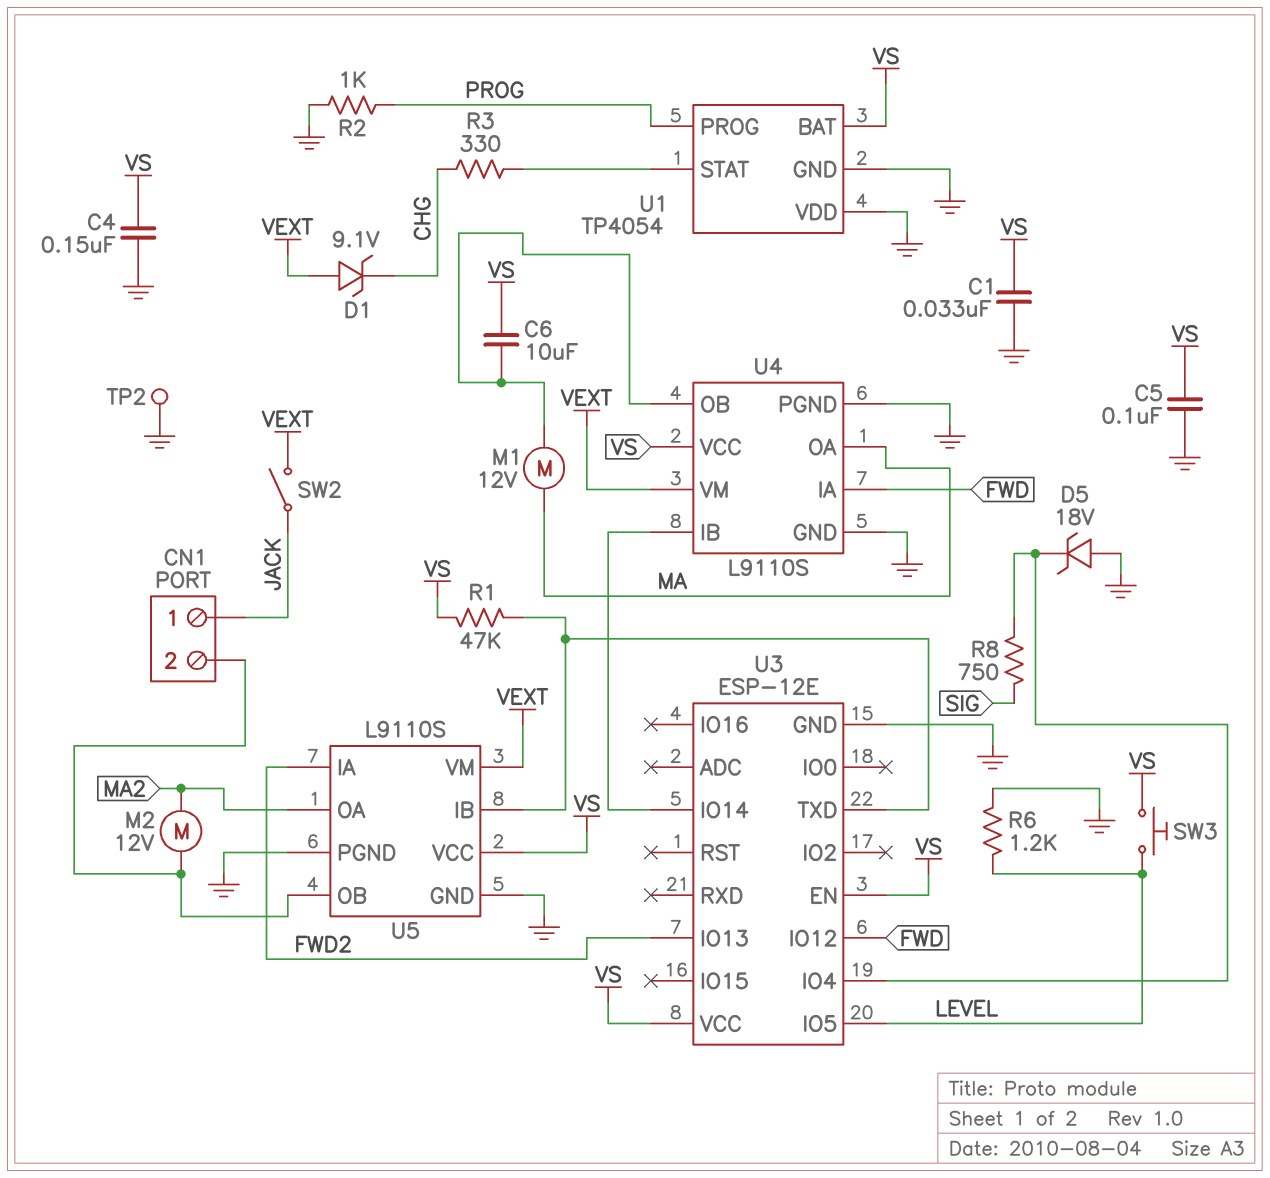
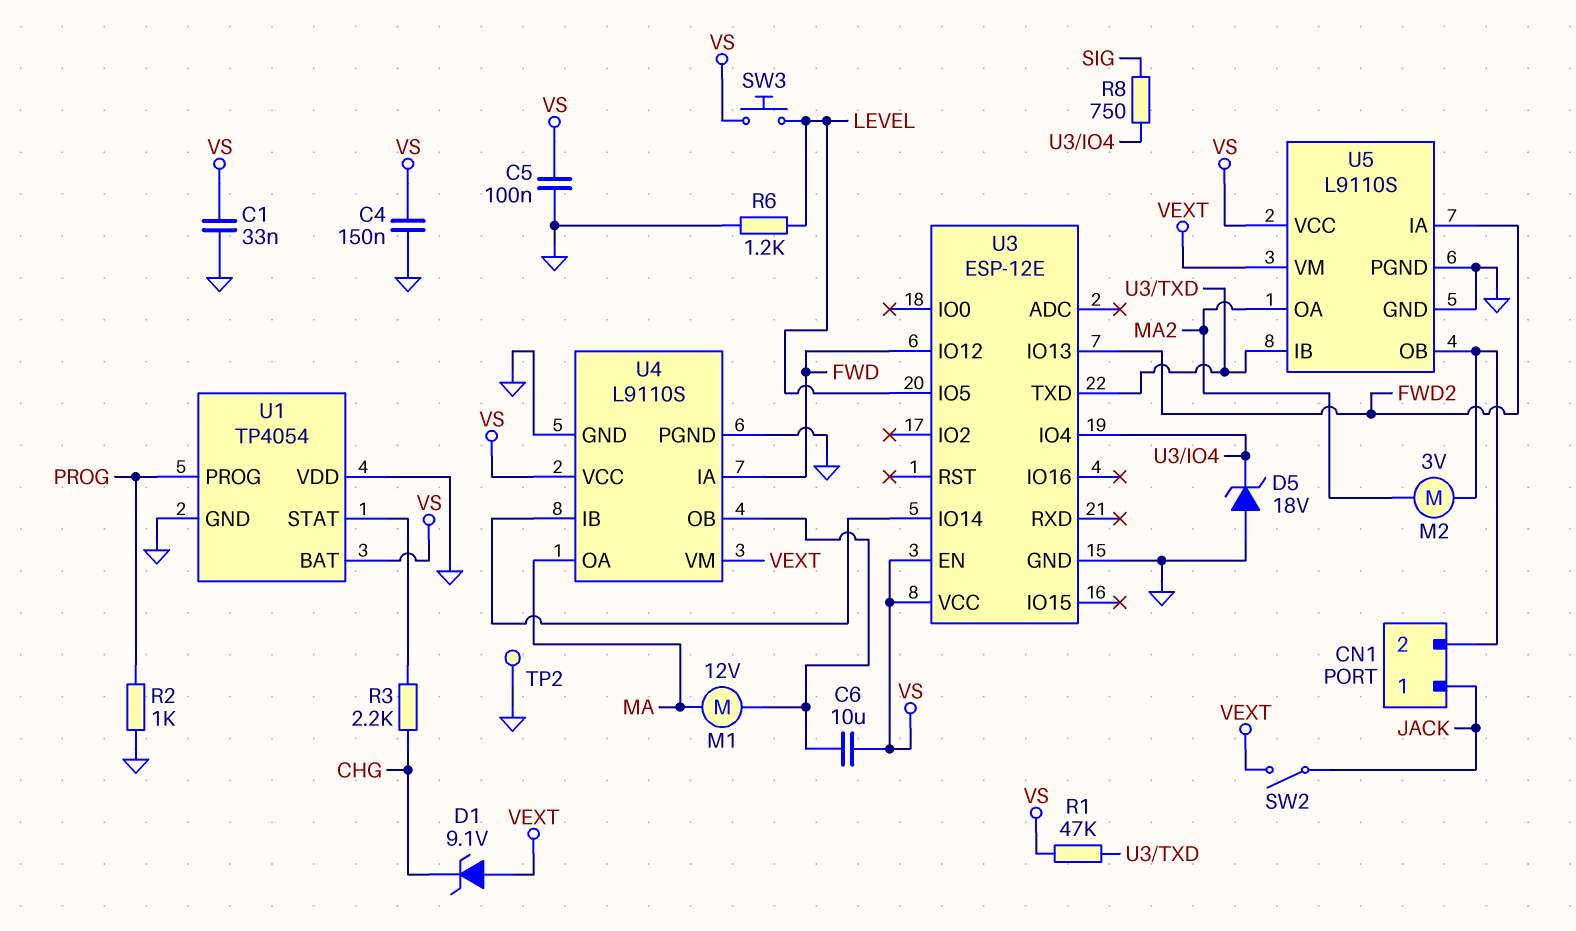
M2: motor 12V (CN1/2, MA2) -> motor 3V (CN1/2, MA2)
R3: 330 (CHG, U1/STAT) -> 2.2k (CHG, U1/STAT)

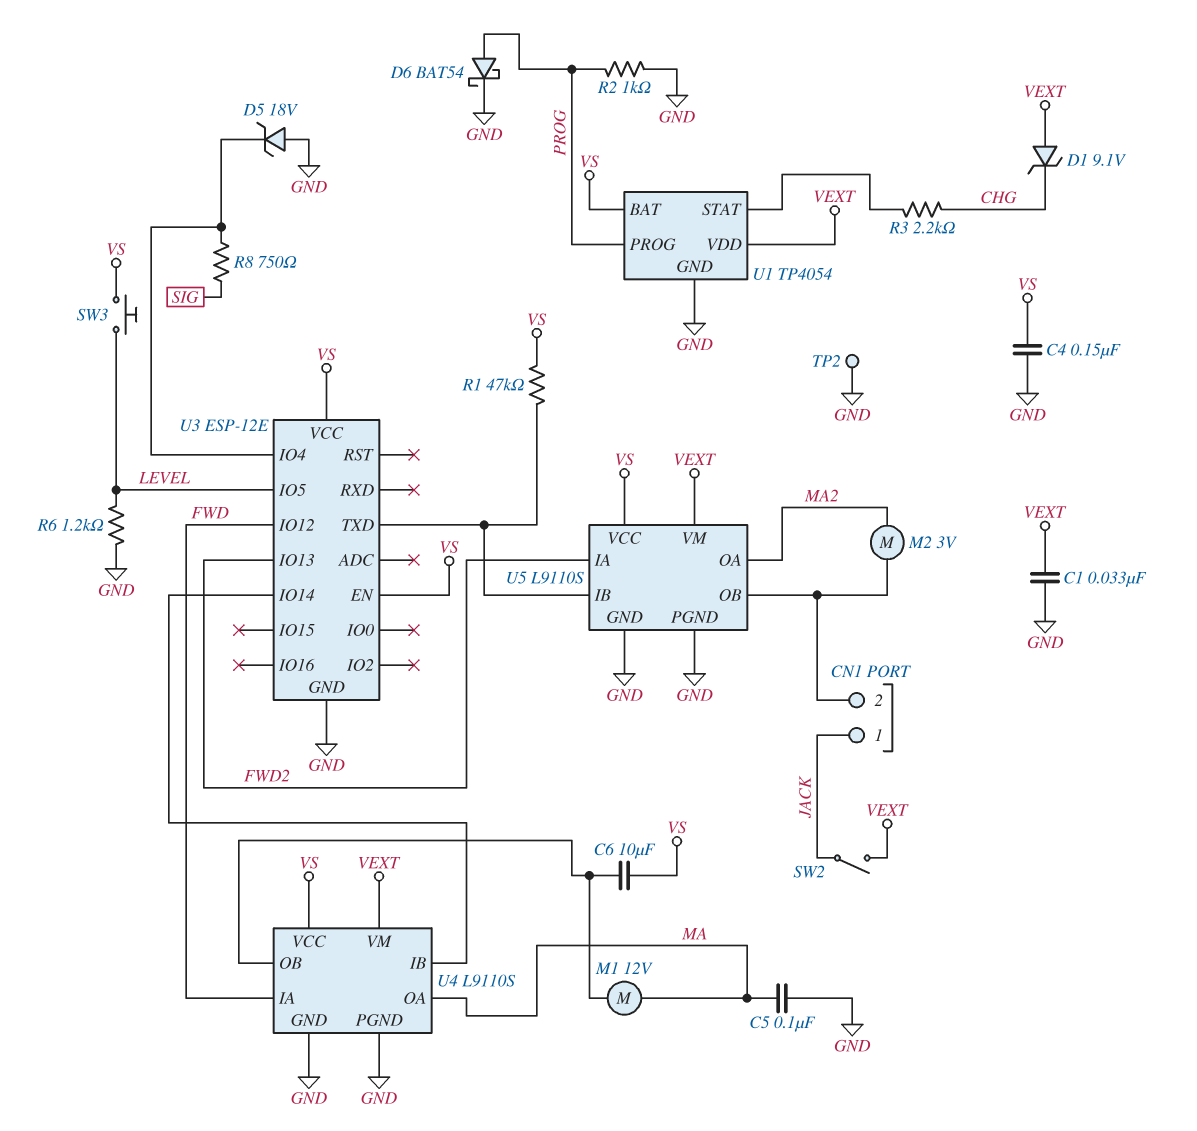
C1: 33nF (GND, VS) -> 33nF (GND, VEXT)
C5: 100nF (GND, VS) -> 100nF (GND, MA)
D6: none -> schottky BAT54 (A PROG, K GND)
U1 pin VDD: GND -> VEXT

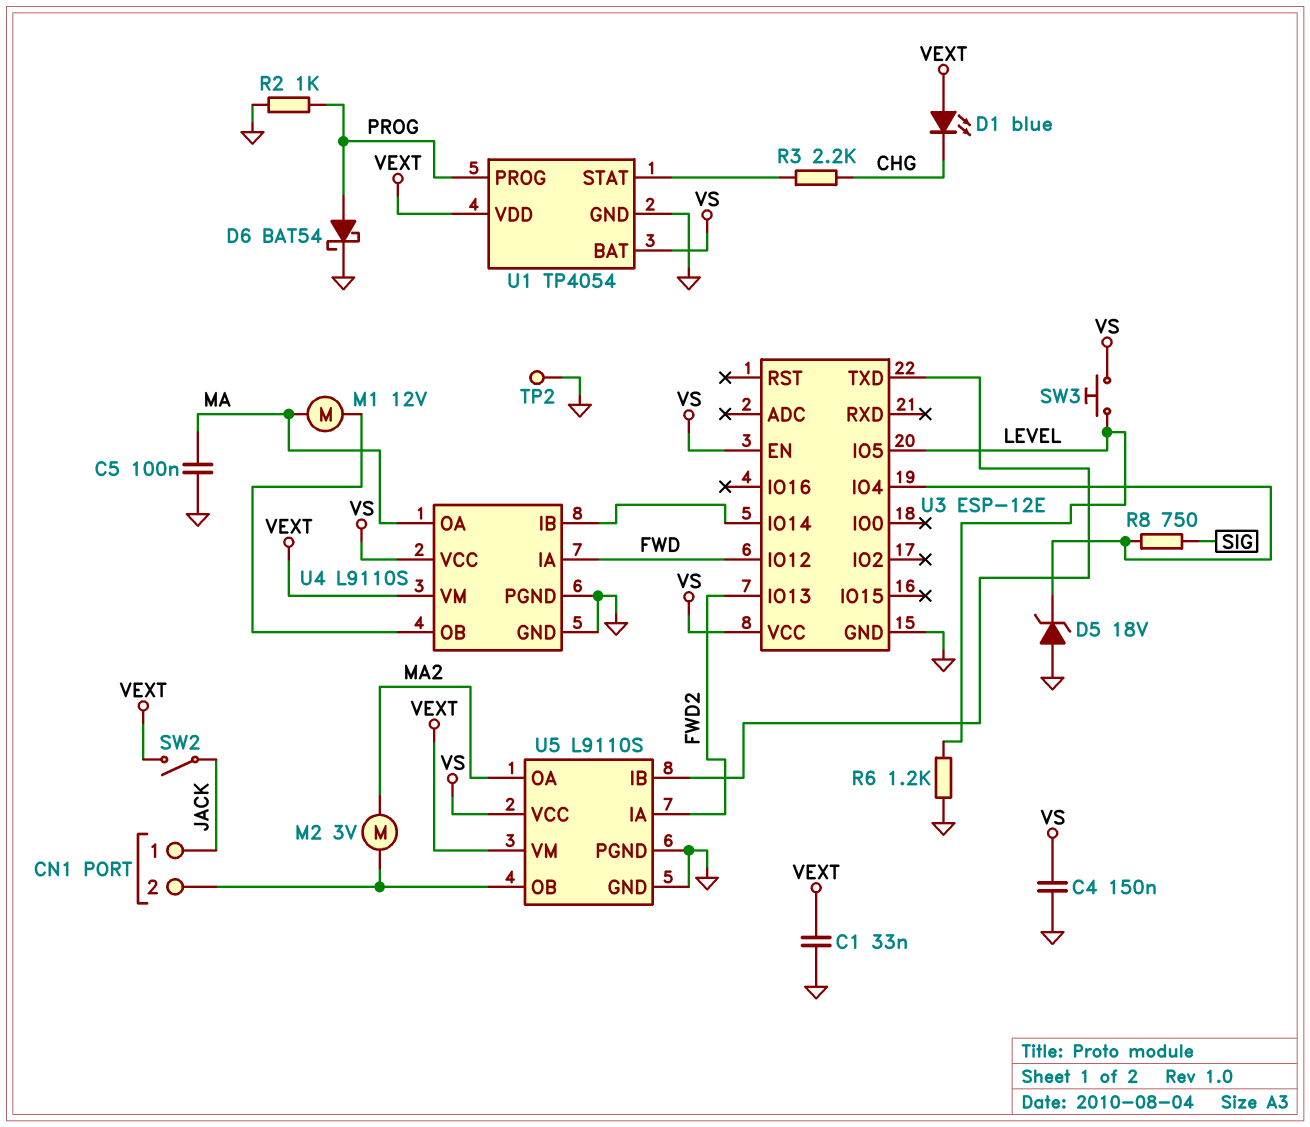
C6: 10uF (U4/OB, VS) -> none
D1: zener 9.1V (A VEXT, K CHG) -> LED blue (A VEXT, K CHG)
R1: 47k (U3/TXD, VS) -> none

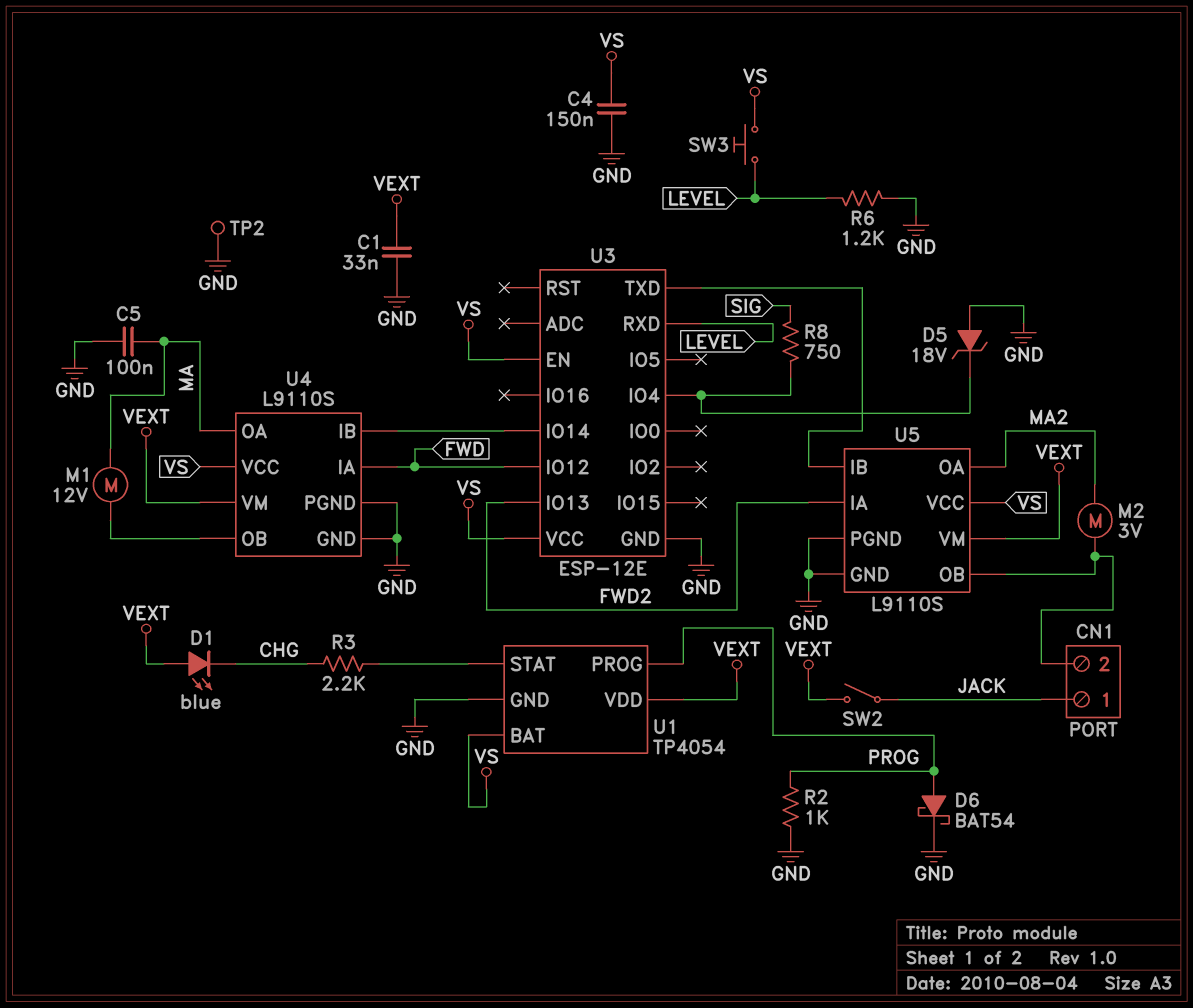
U3 pin IO5: LEVEL -> none
U3 pin RXD: none -> LEVEL

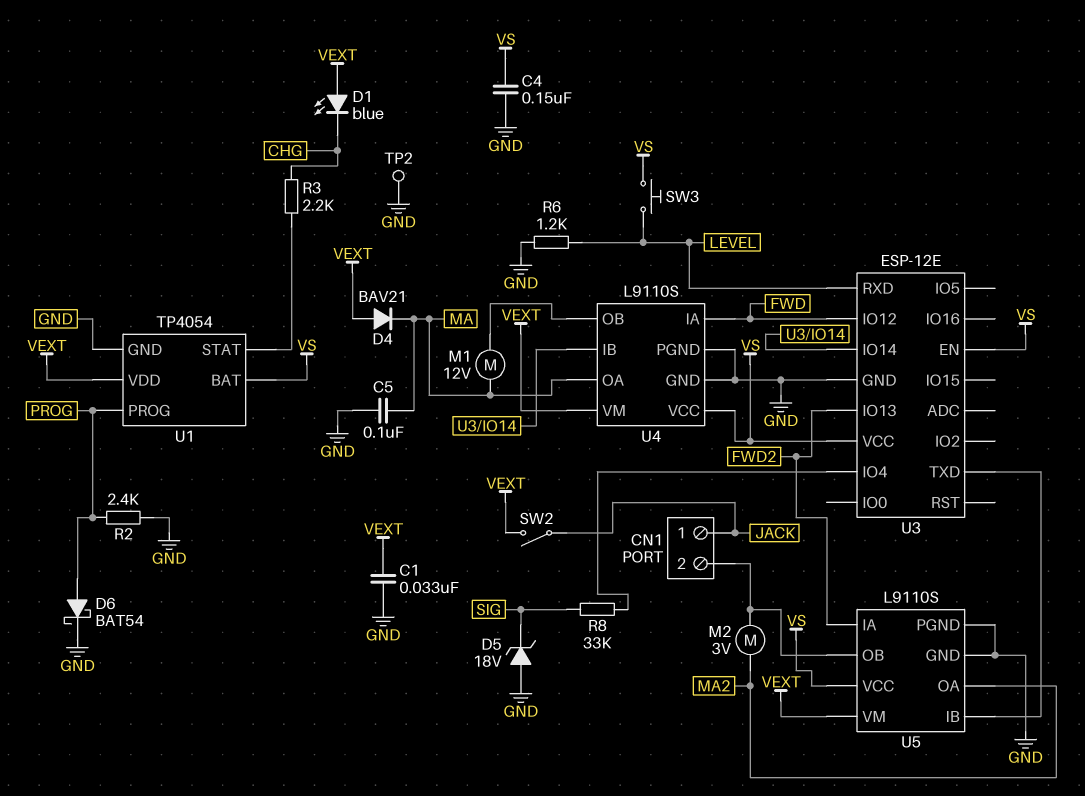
D4: none -> diode BAV21 (A VEXT, K MA)
D5: zener 18V (A GND, K U3/IO4) -> zener 18V (A GND, K SIG)
R2: 1k (GND, PROG) -> 2.4k (GND, PROG)
R8: 750 (SIG, U3/IO4) -> 33k (SIG, U3/IO4)

